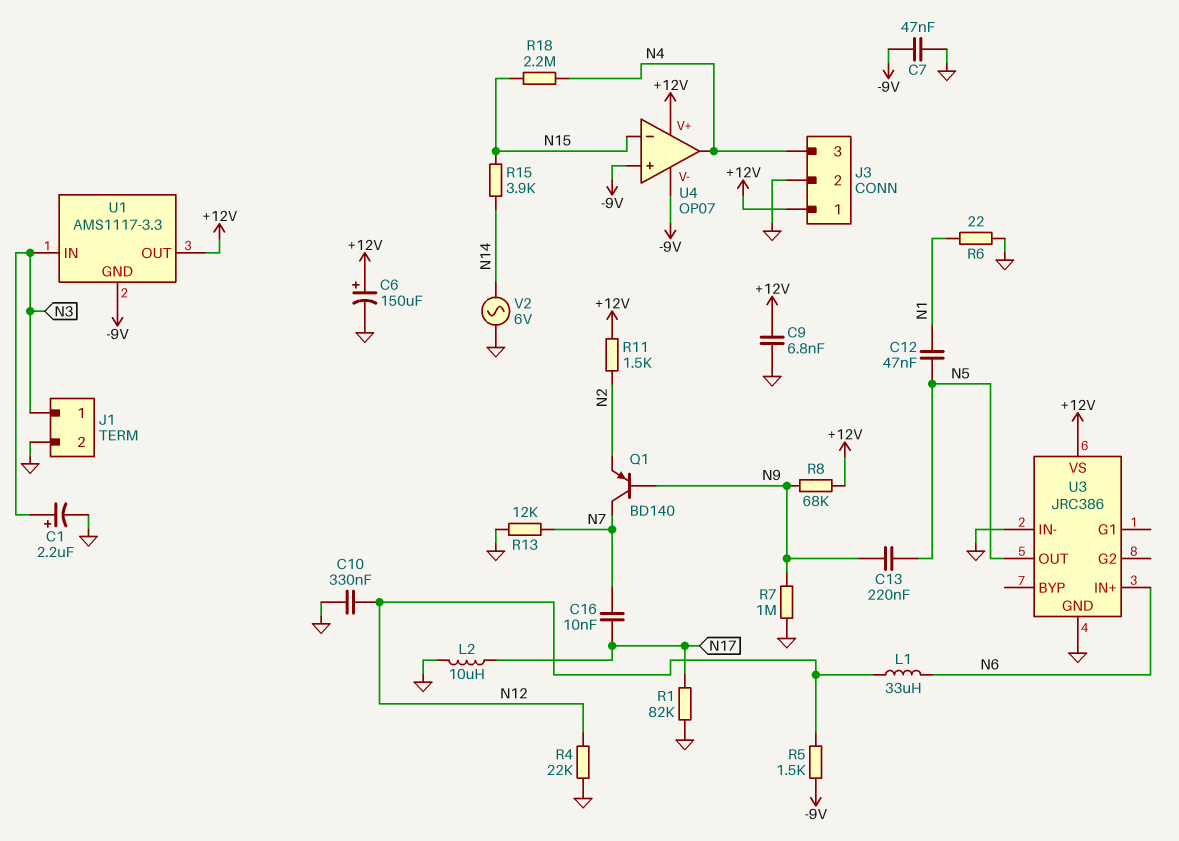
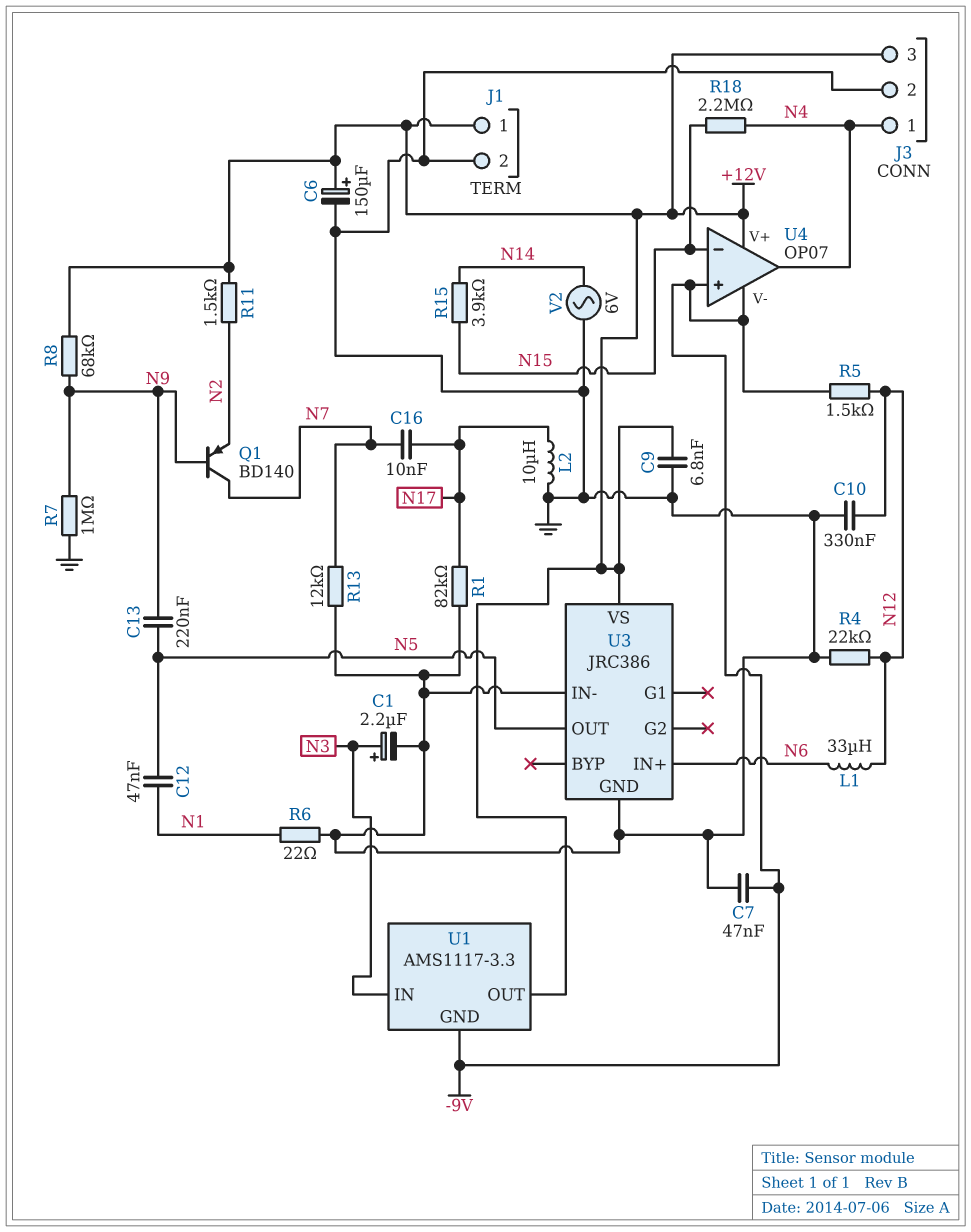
J1 pin 1: N3 -> +12V
J3 pin 1: +12V -> N4
J3 pin 3: N4 -> +12V

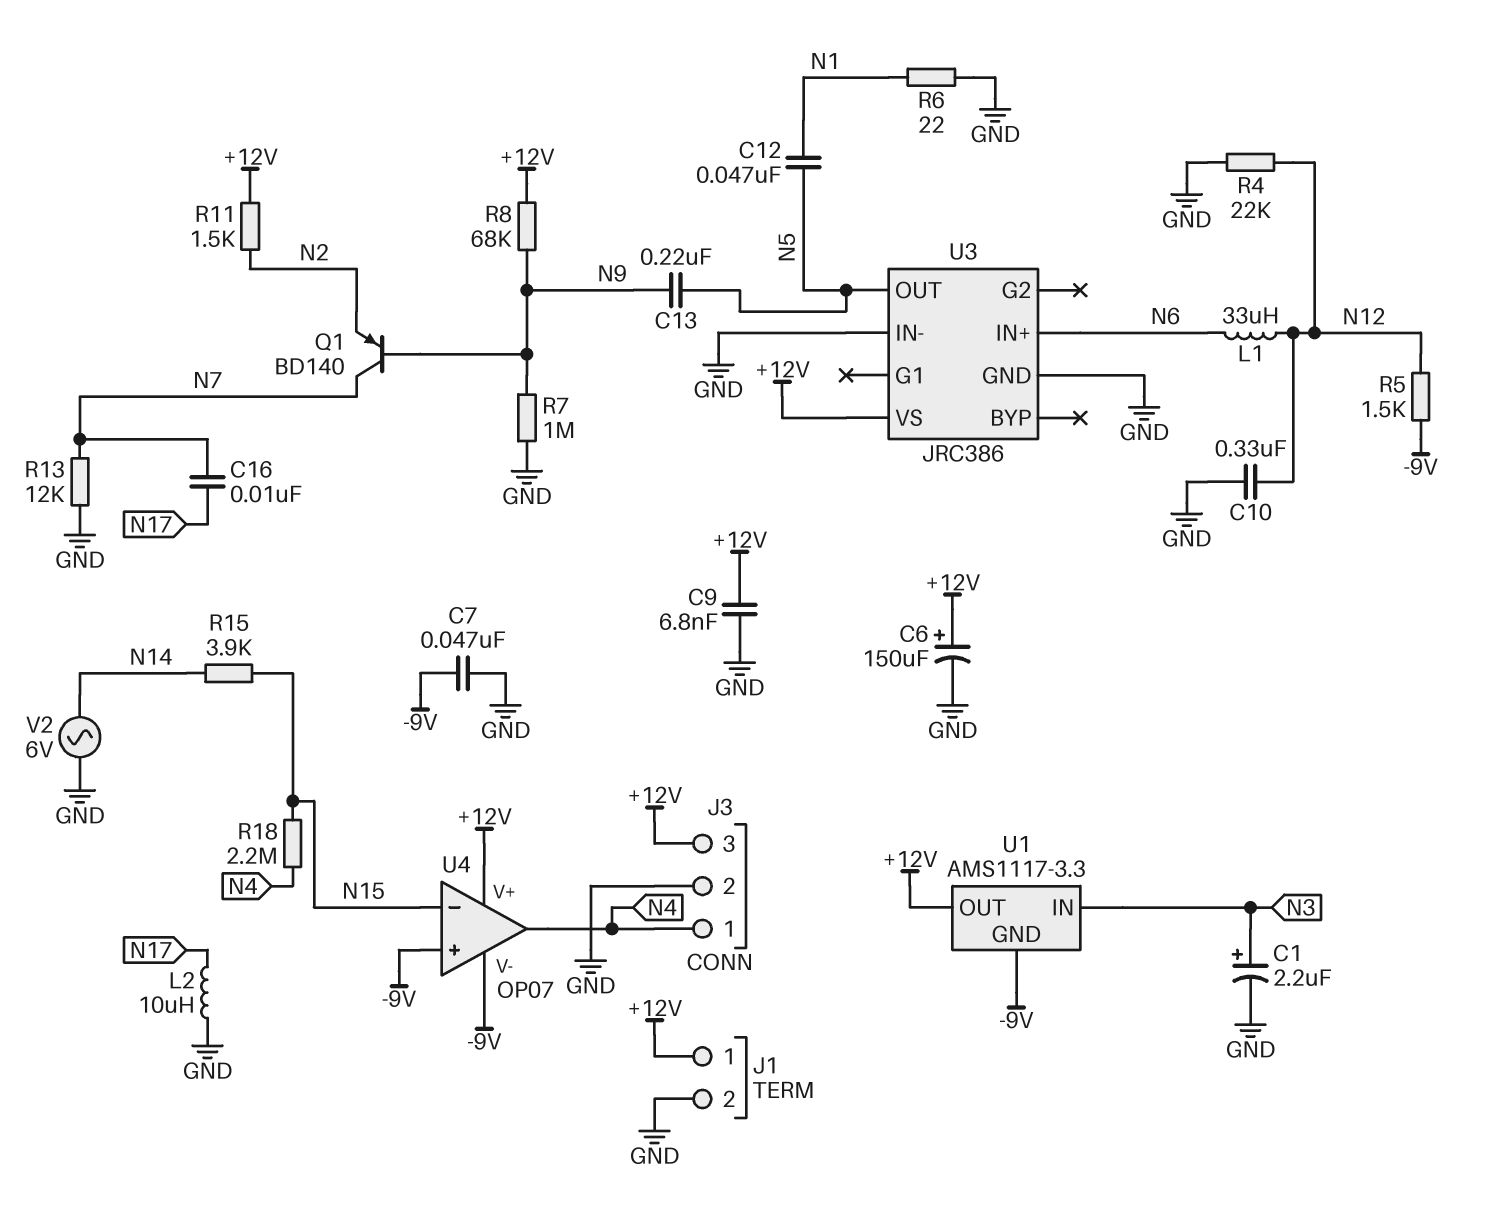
R1: 82k (GND, N17) -> none

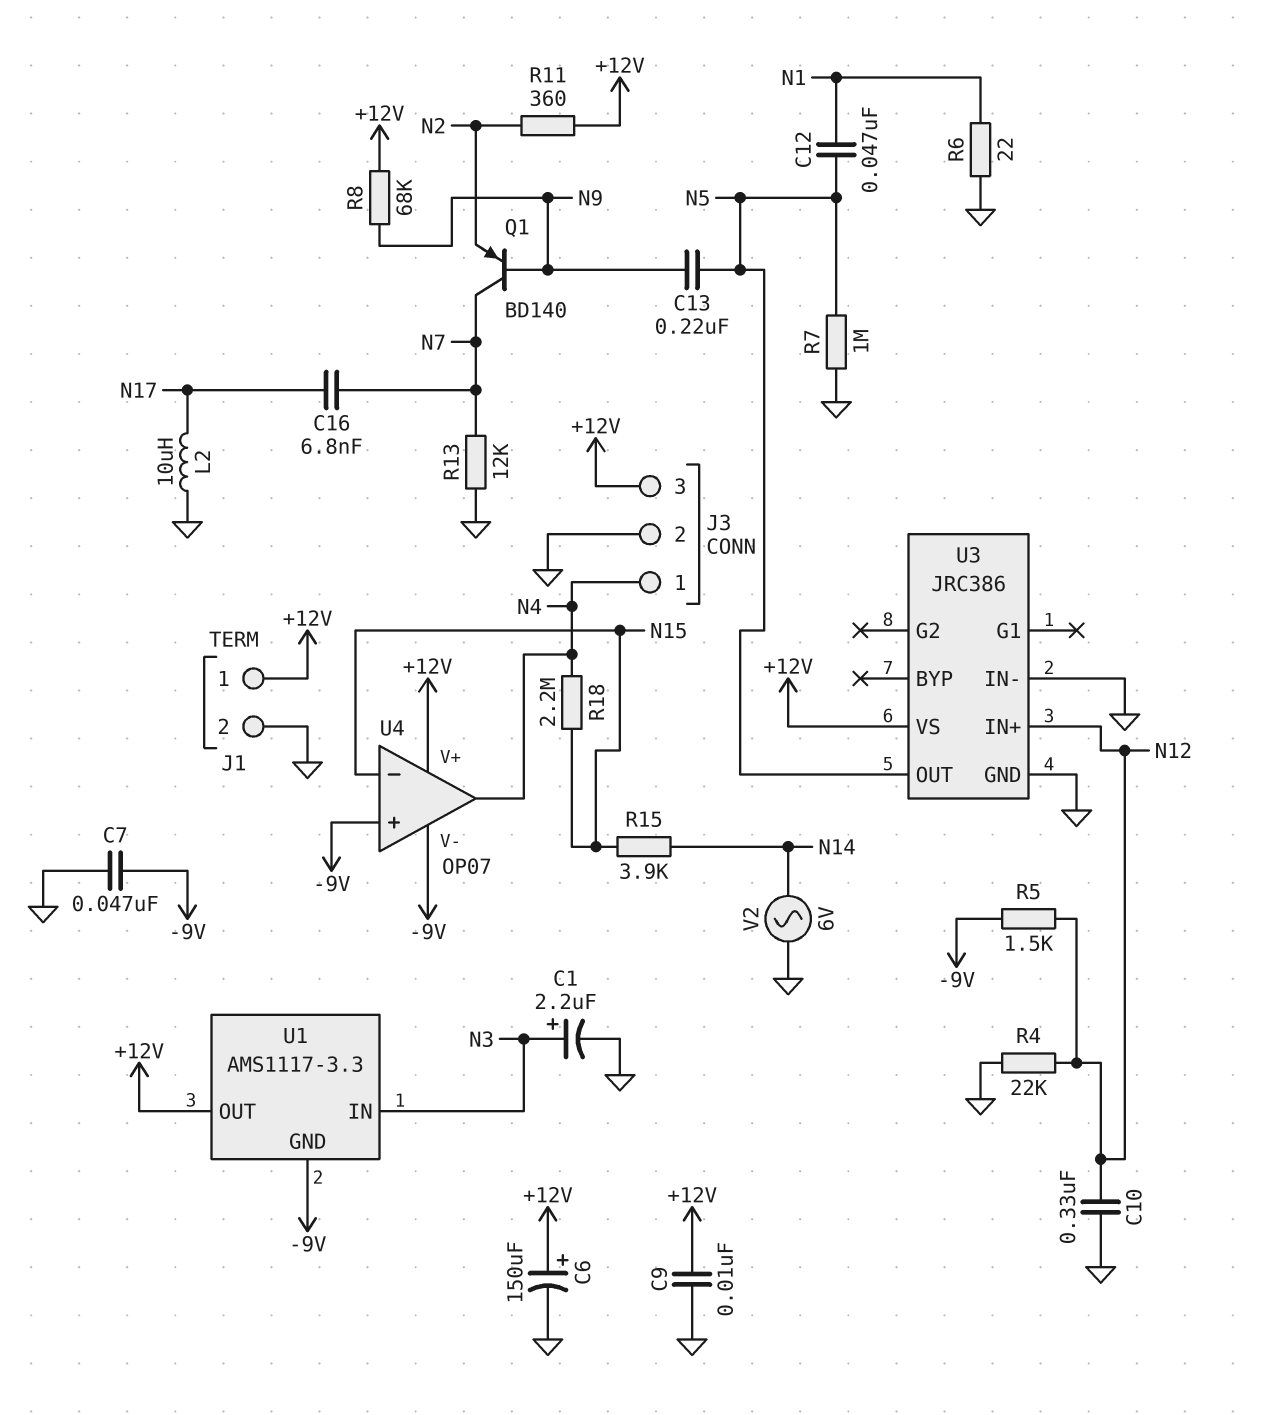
C9: 6.8nF (+12V, GND) -> 10nF (+12V, GND)
C16: 10nF (N7, N17) -> 6.8nF (N7, N17)
L1: 33uH (N6, N12) -> none
R7: 1M (GND, N9) -> 1M (GND, N5)
R11: 1.5k (+12V, N2) -> 360 (+12V, N2)
U3 pin IN+: N6 -> N12

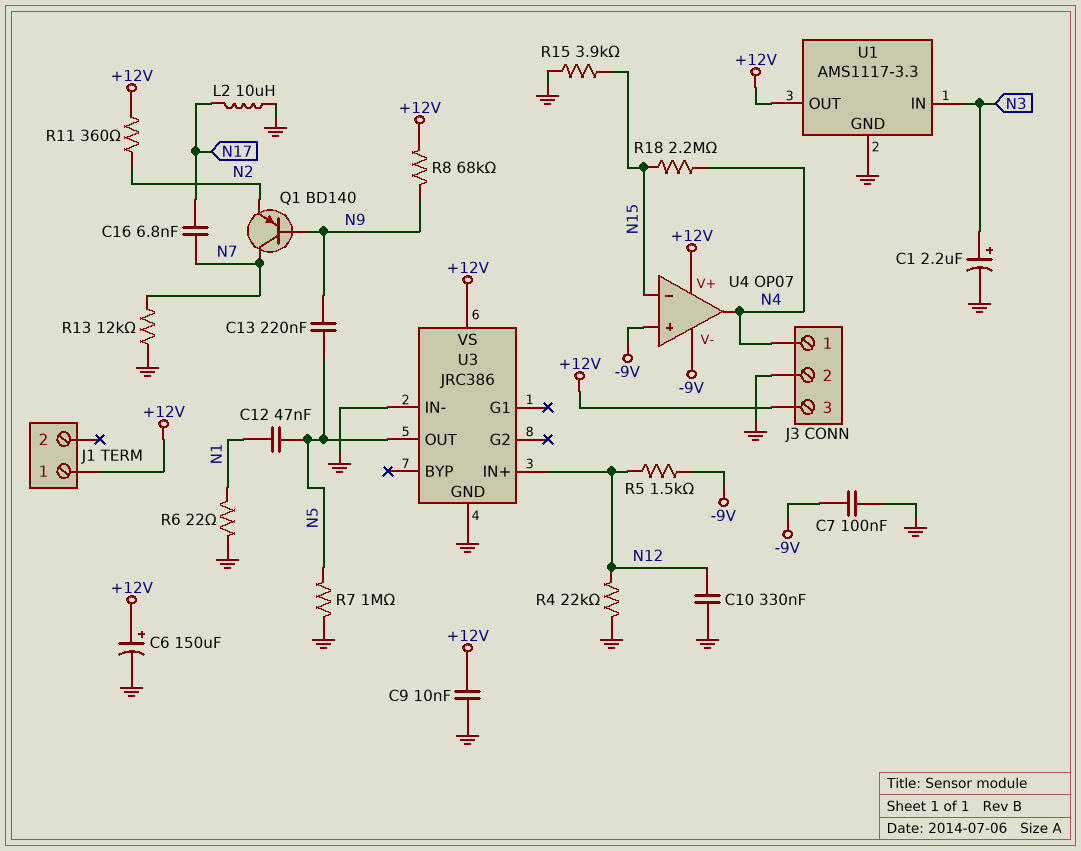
C7: 47nF (-9V, GND) -> 100nF (-9V, GND)
J1 pin 2: GND -> none
R15: 3.9k (N14, N15) -> 3.9k (GND, N15)
U1 pin GND: -9V -> GND
V2: AC 6V (GND, N14) -> none

